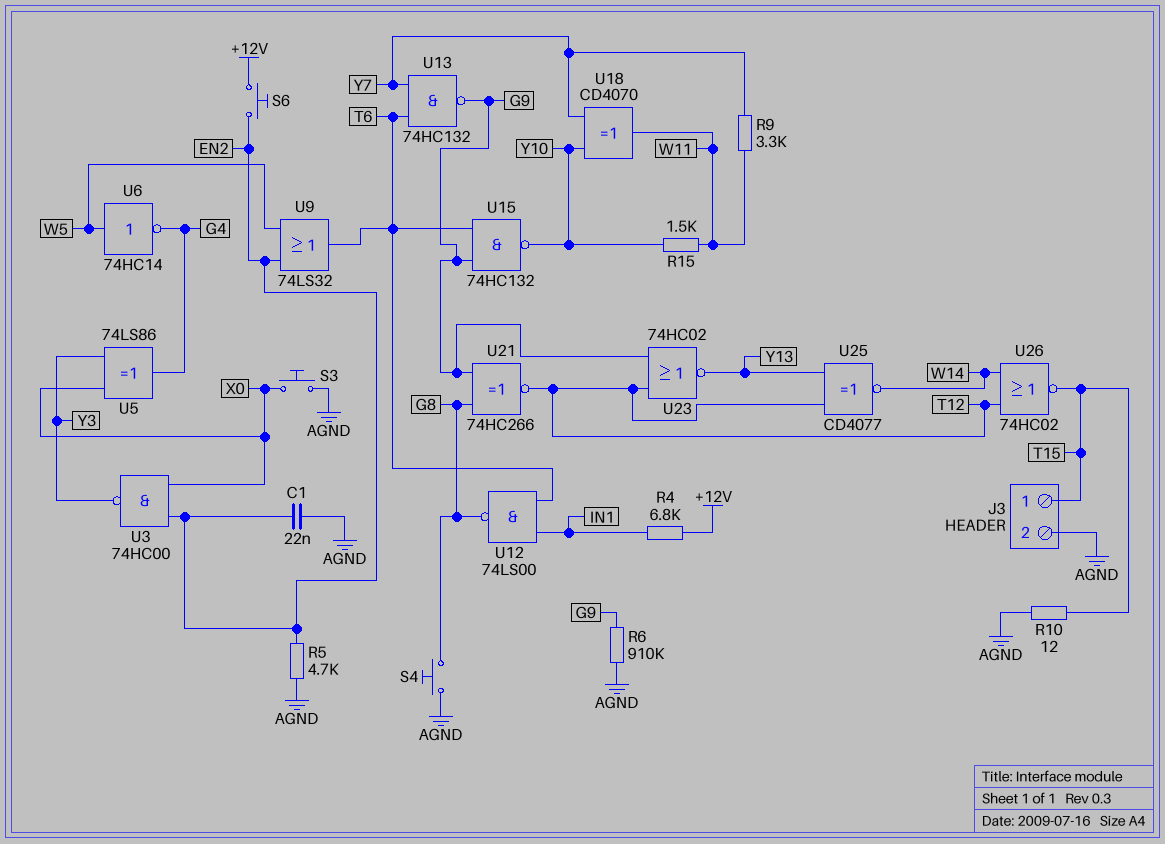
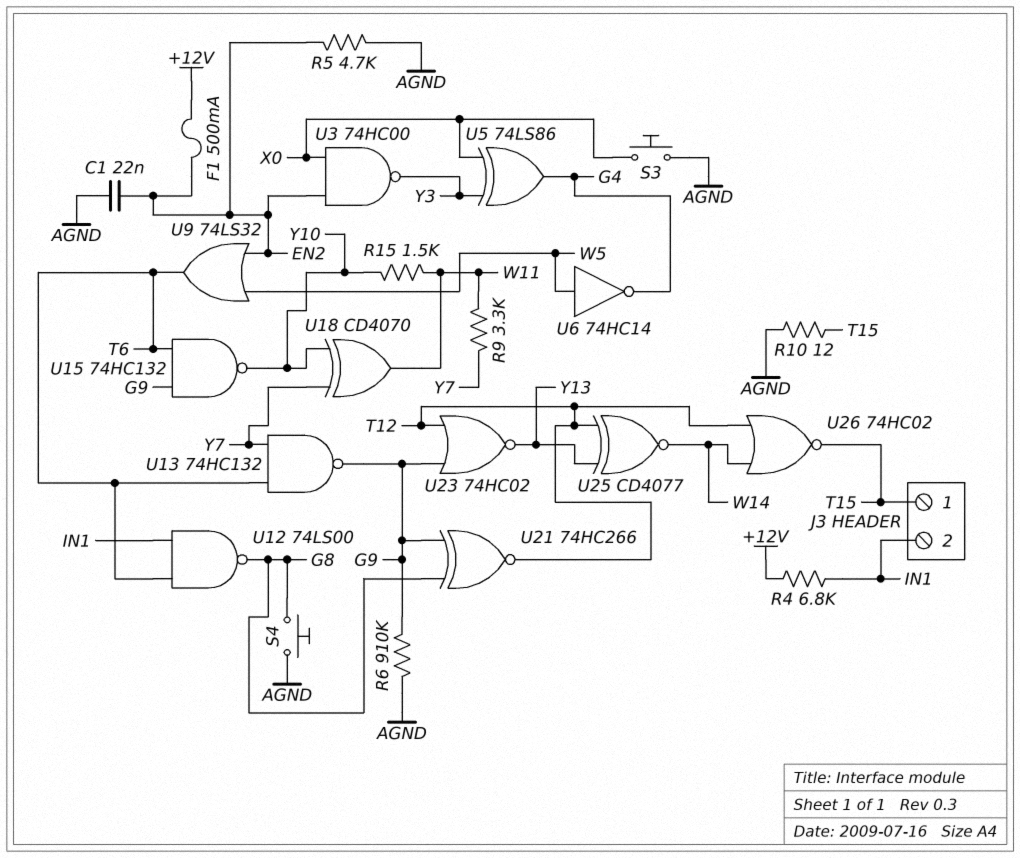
F1: none -> 500mA (+12V, EN2)
J3 pin 2: AGND -> IN1
S6: button (+12V, EN2) -> none

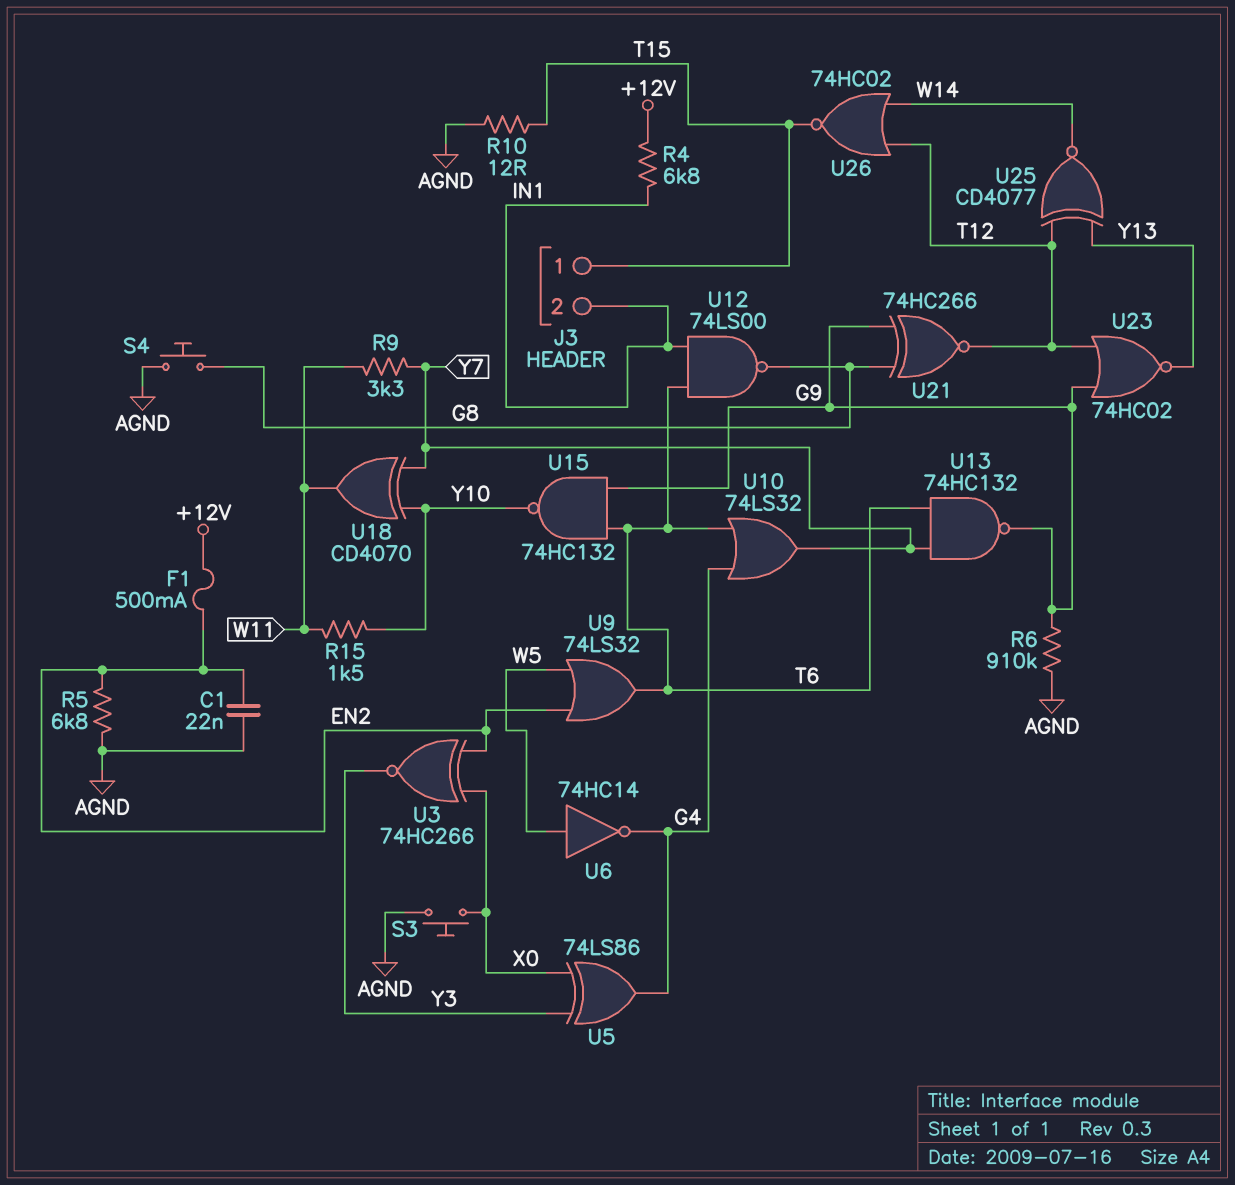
R5: 4.7k (AGND, EN2) -> 6.8k (AGND, EN2)
U3: NAND 74HC00 (in EN2, in X0, out Y3) -> XNOR 74HC266 (in EN2, in X0, out Y3)
U10: none -> OR 74LS32 (in G4, in T6, out Y7)

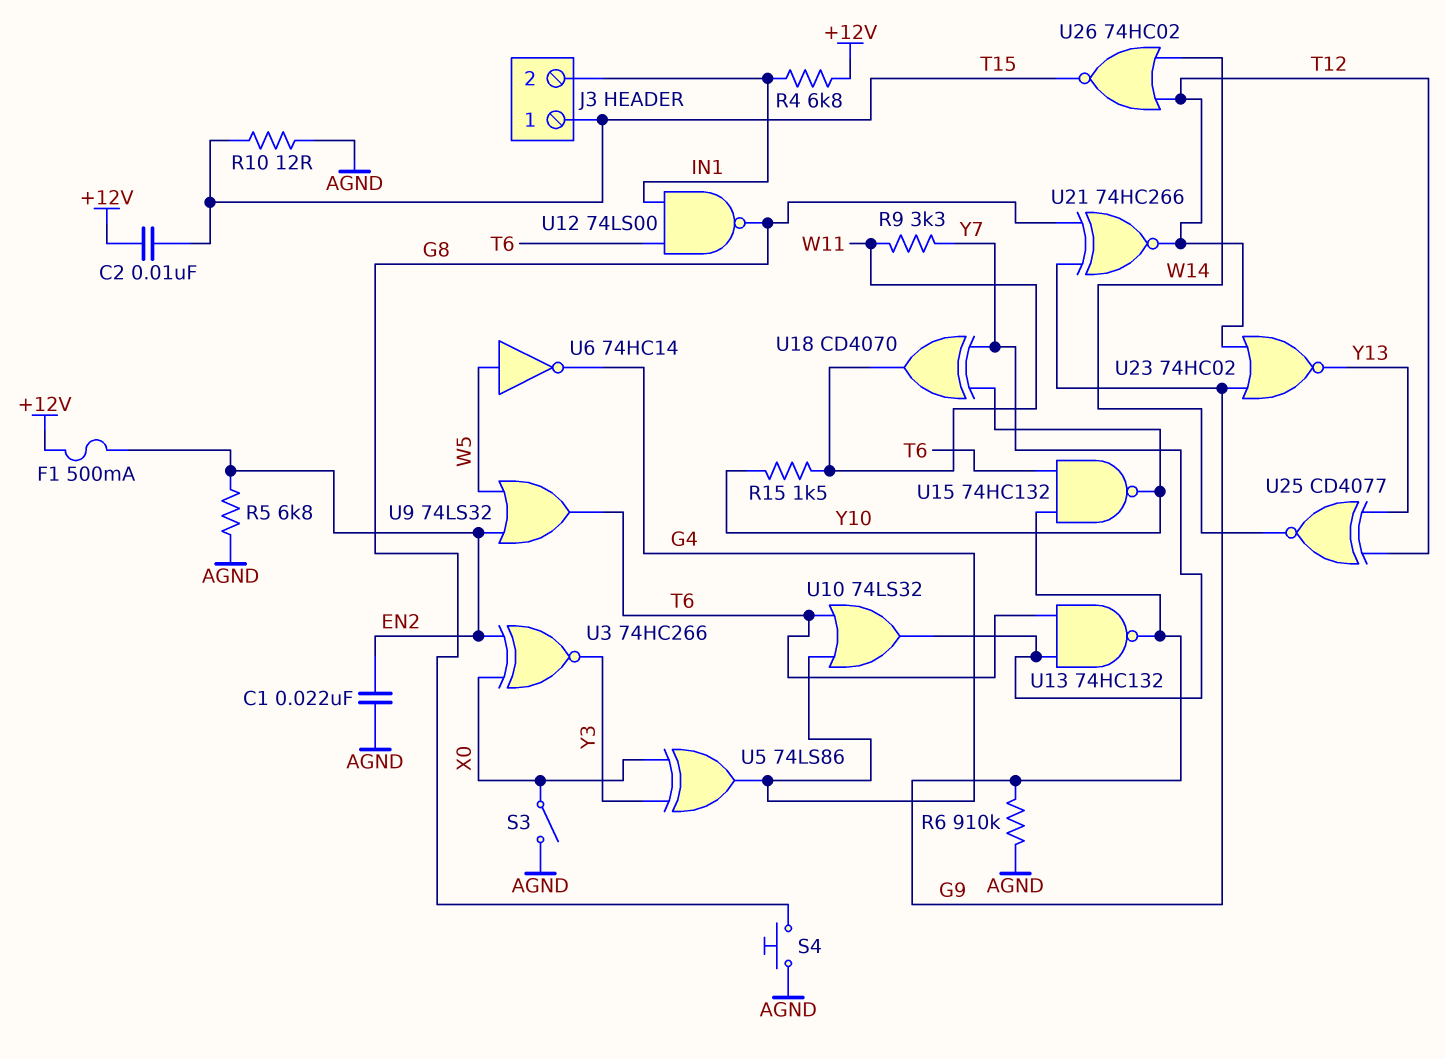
C2: none -> 10nF (+12V, T15)
S3: button (AGND, X0) -> switch (AGND, X0)

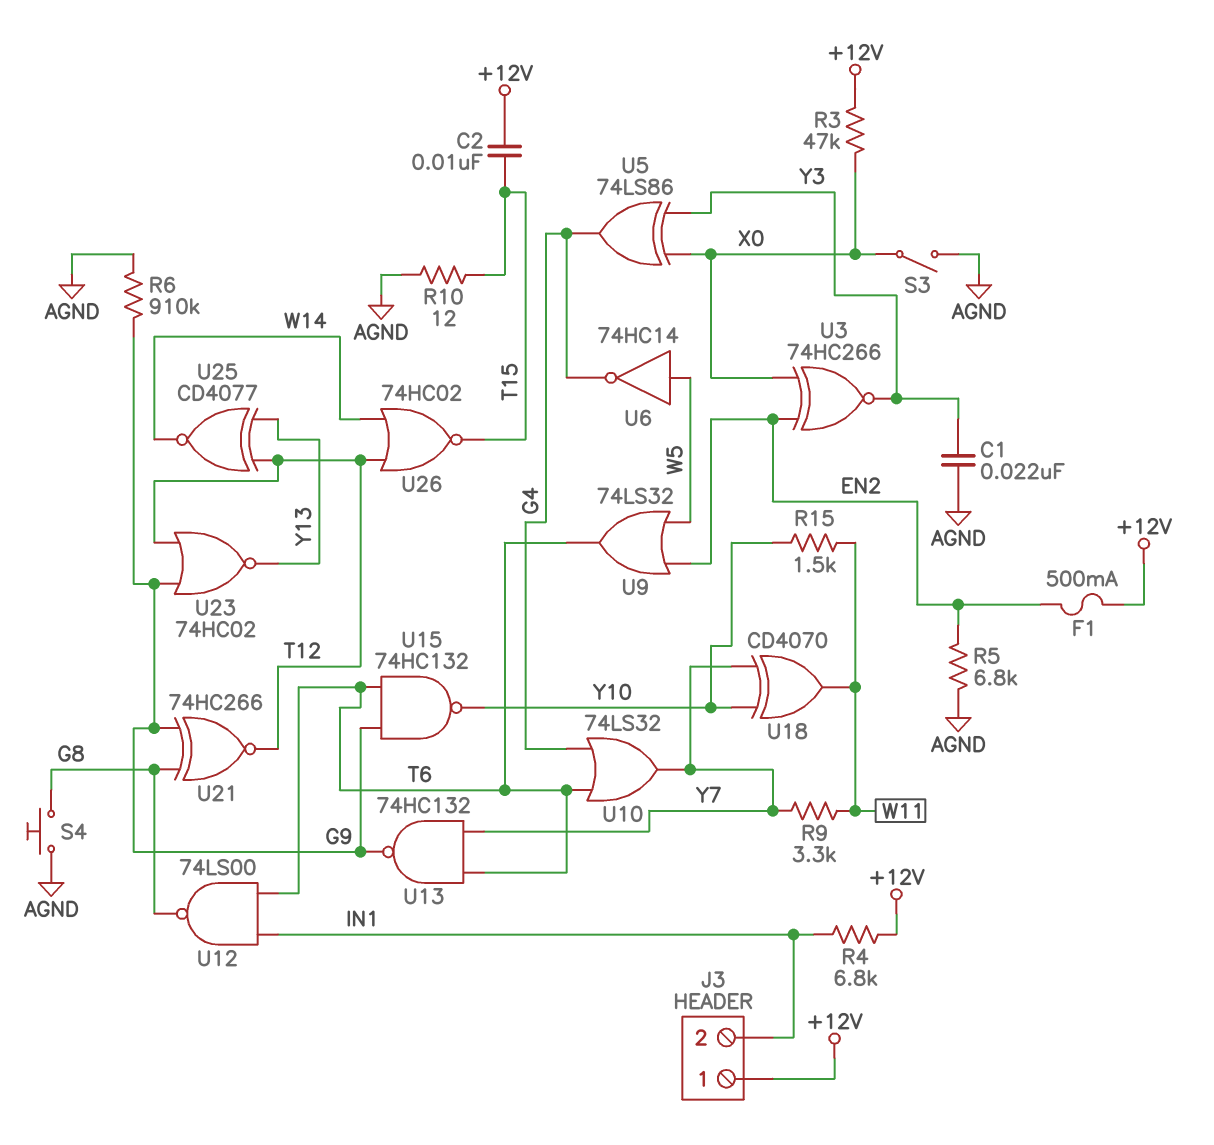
C1: 22nF (AGND, EN2) -> 22nF (AGND, Y3)
J3 pin 1: T15 -> +12V
R3: none -> 47k (+12V, X0)

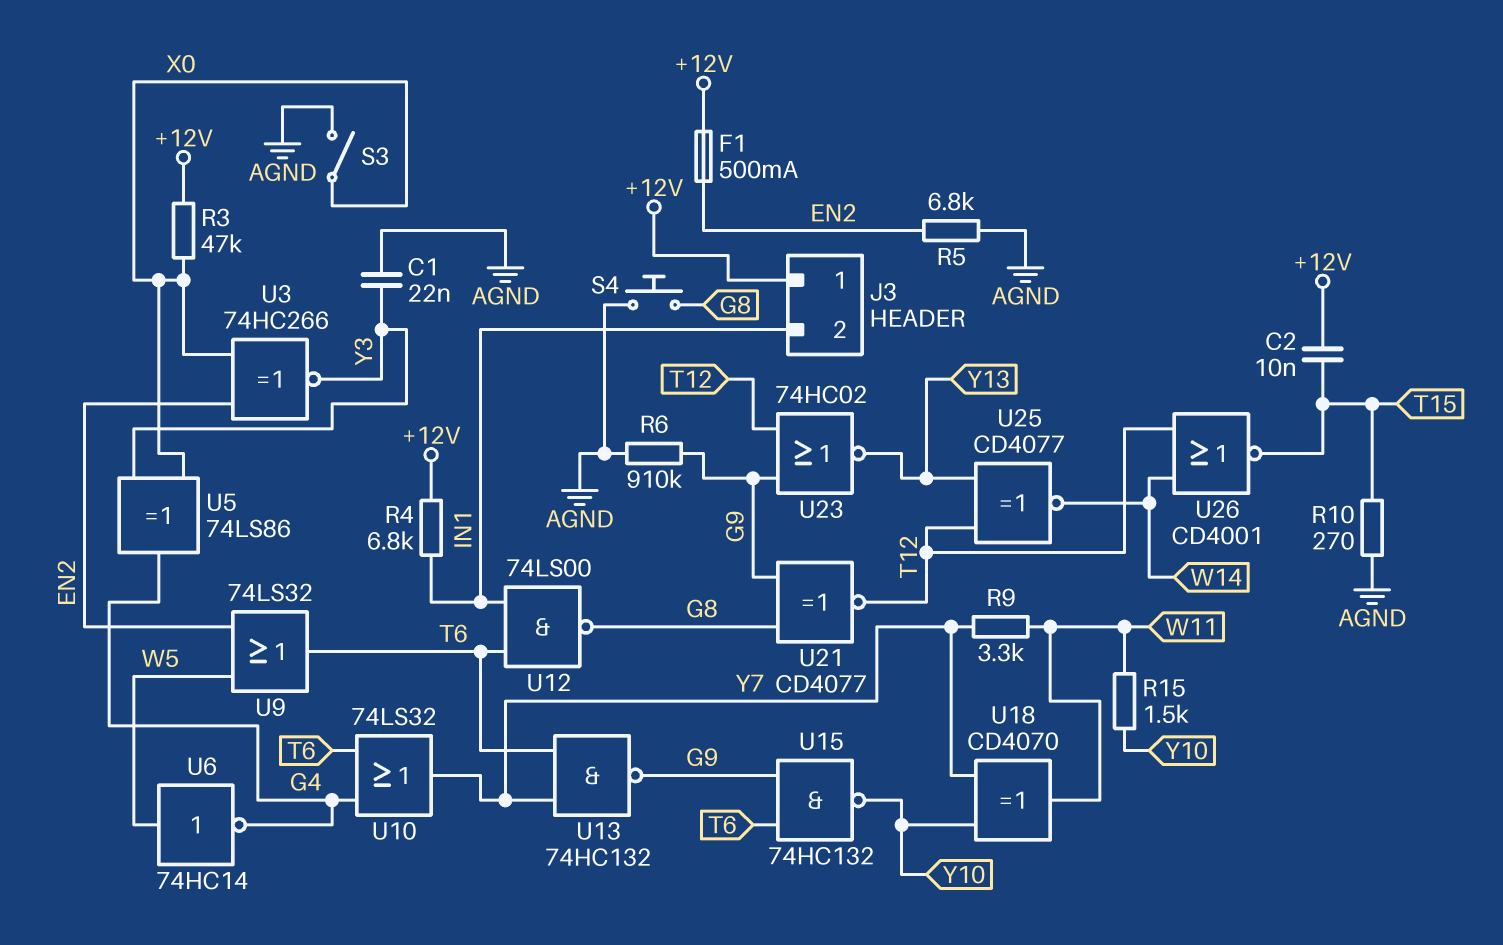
R10: 12 (AGND, T15) -> 270 (AGND, T15)
U21: XNOR 74HC266 (in G8, in G9, out T12) -> XNOR CD4077 (in G8, in G9, out T12)
U26: NOR 74HC02 (in T12, in W14, out T15) -> NOR CD4001 (in T12, in W14, out T15)

